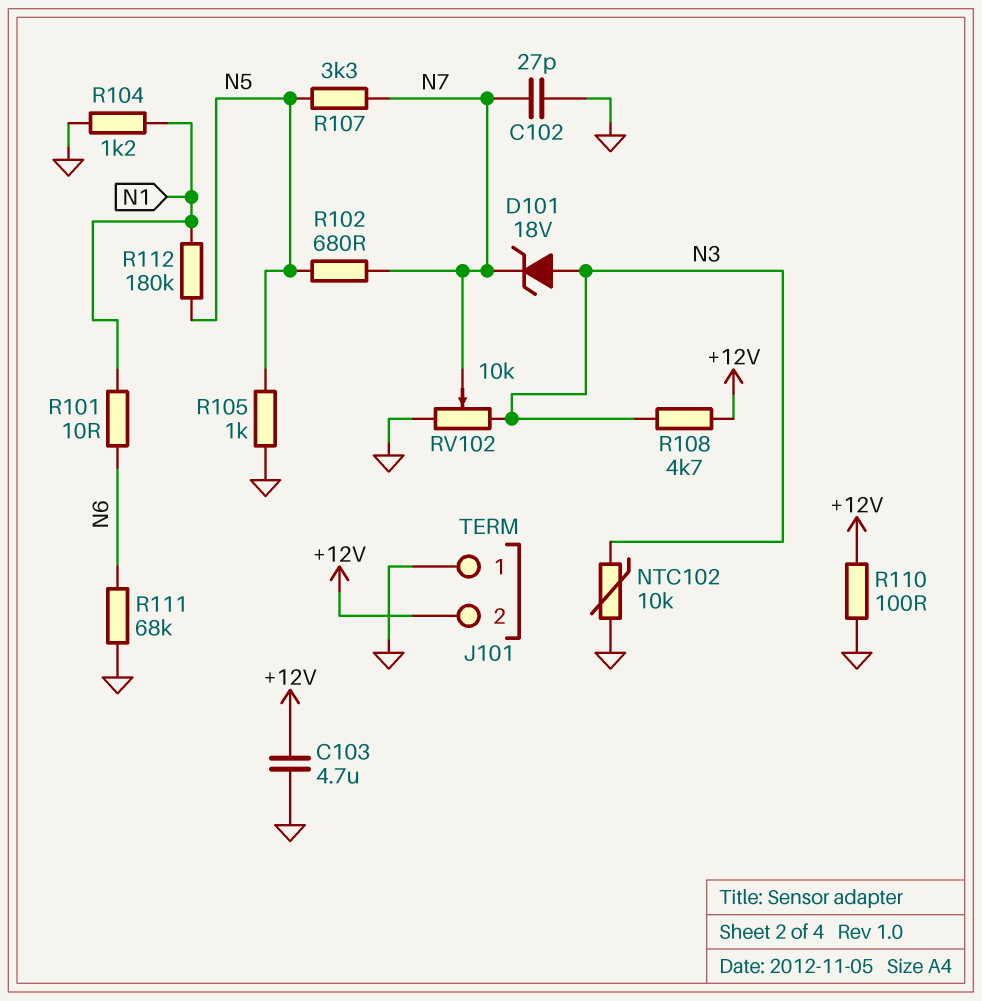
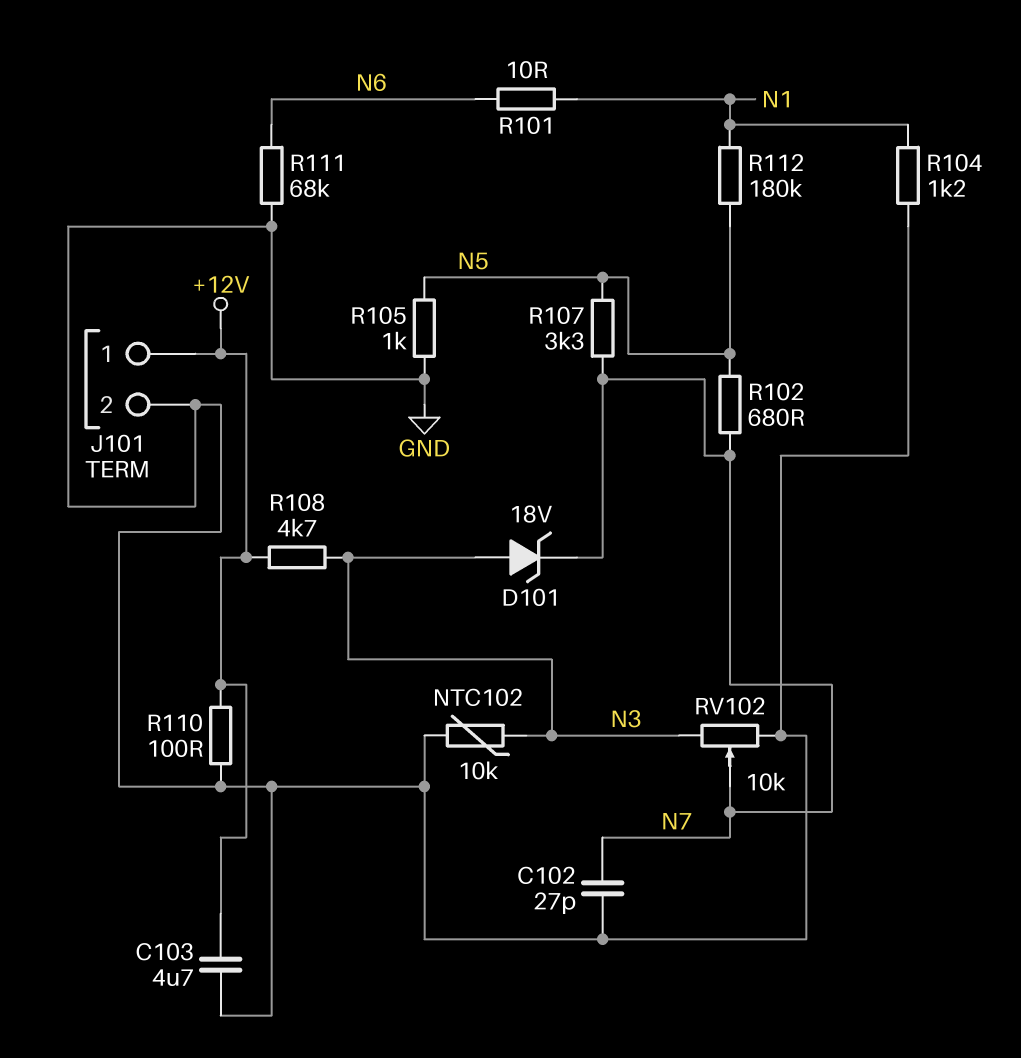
J101 pin 1: GND -> +12V
J101 pin 2: +12V -> GND

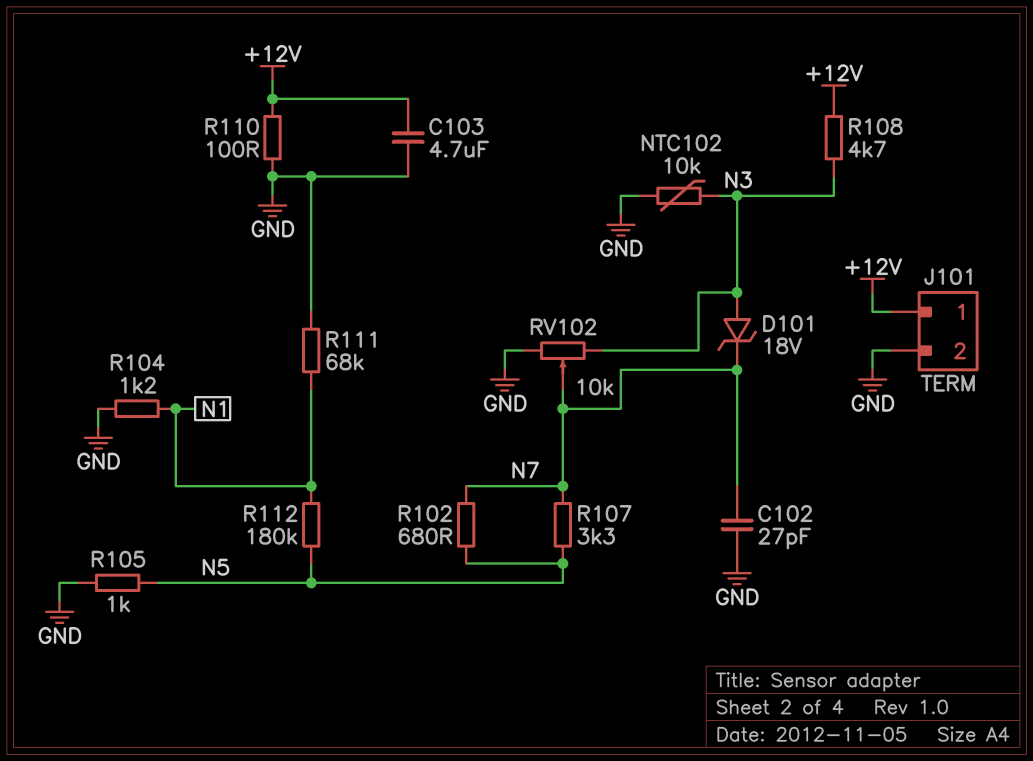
R101: 10 (N1, N6) -> none
R111: 68k (GND, N6) -> 68k (GND, N1)

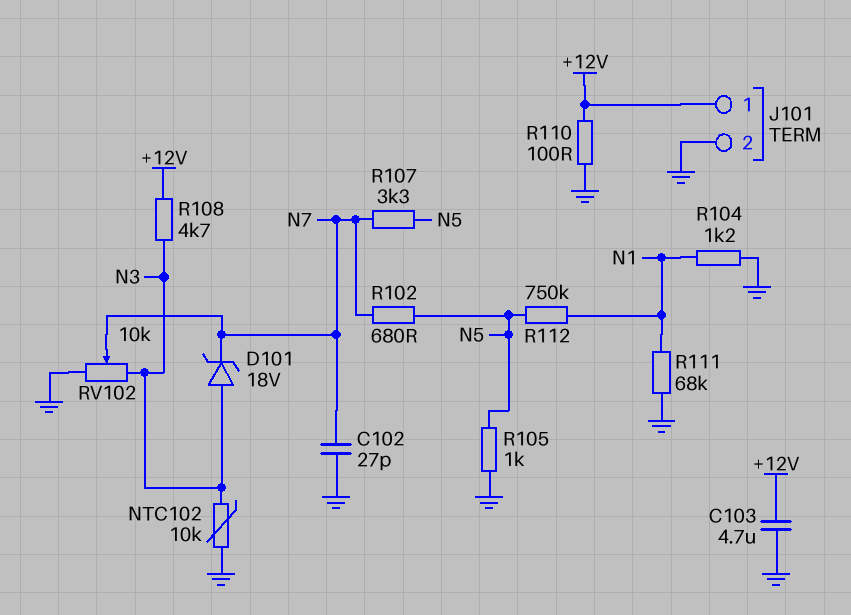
R112: 180k (N1, N5) -> 750k (N1, N5)

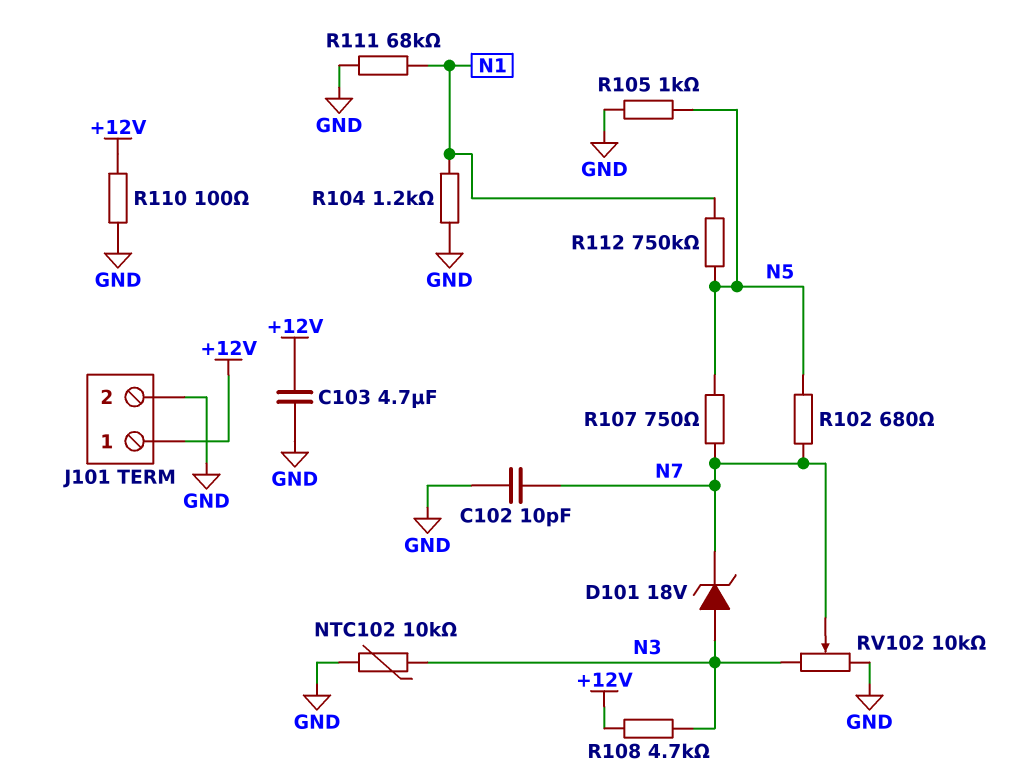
C102: 27pF (GND, N7) -> 10pF (GND, N7)
R107: 3.3k (N5, N7) -> 750 (N5, N7)

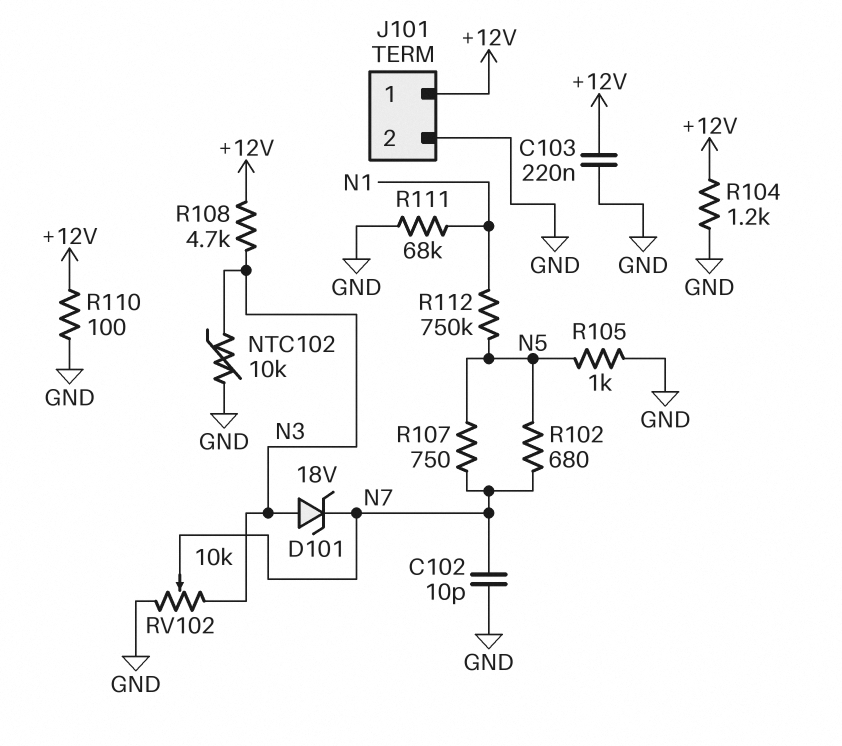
C103: 4.7uF (+12V, GND) -> 220nF (+12V, GND)
R104: 1.2k (GND, N1) -> 1.2k (+12V, GND)

